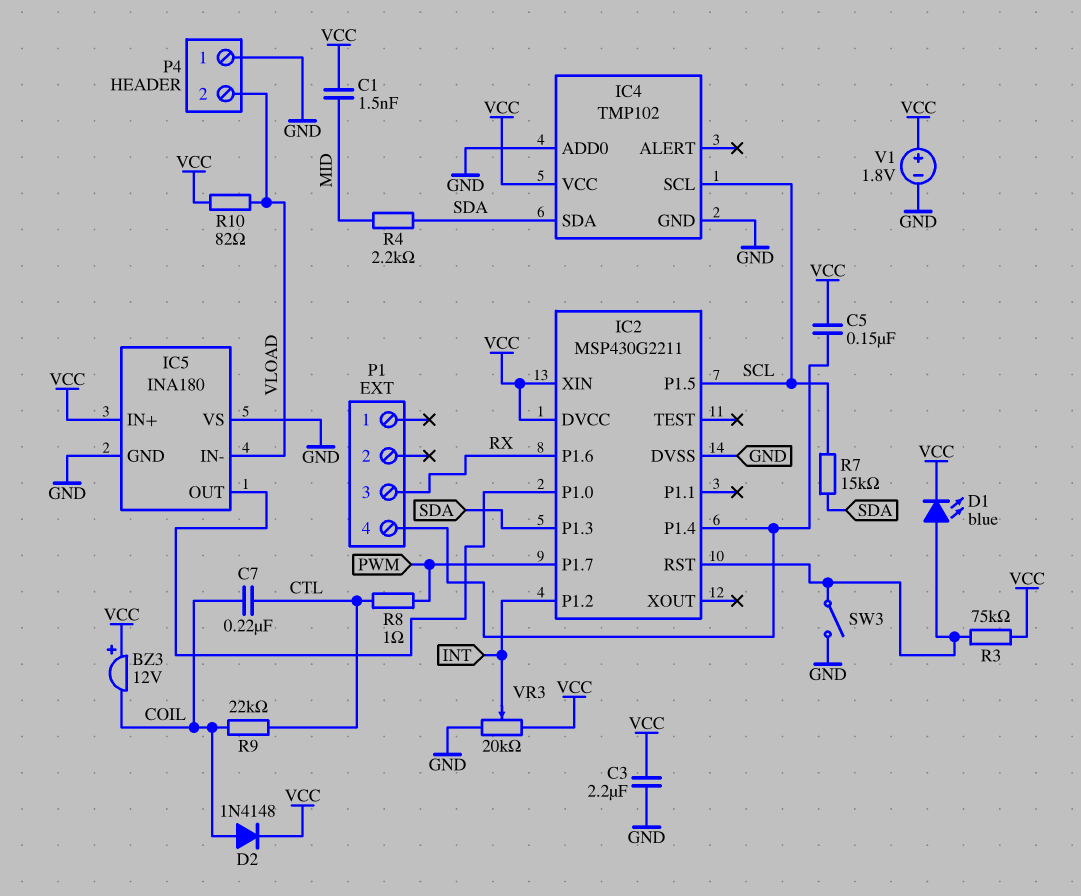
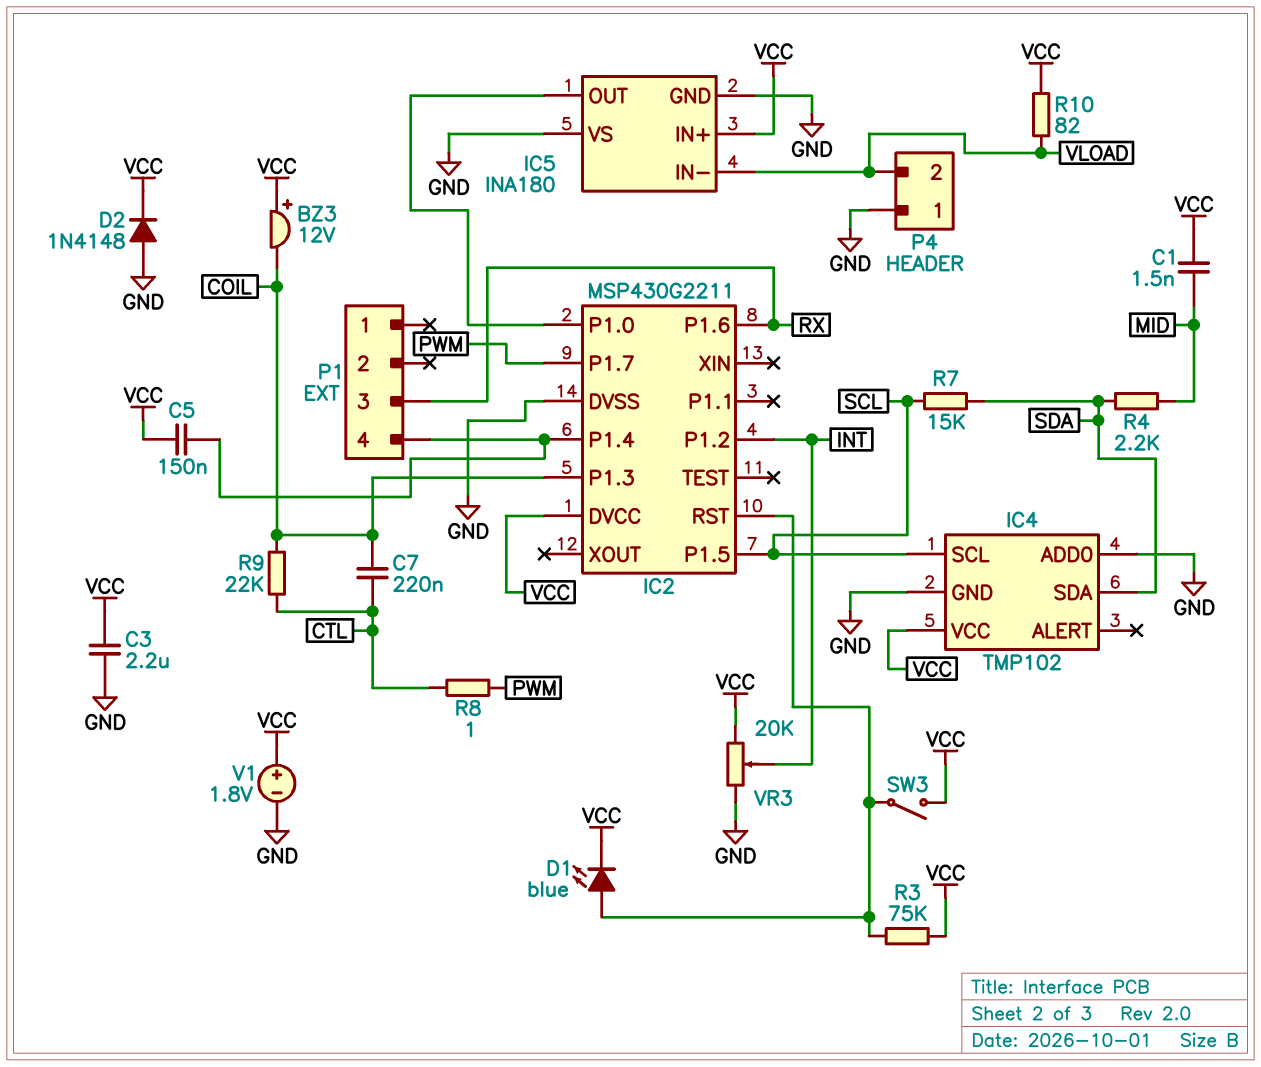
D2: diode 1N4148 (A COIL, K VCC) -> diode 1N4148 (A GND, K VCC)
IC2 pin P1.3: SDA -> COIL
IC2 pin XIN: VCC -> none
SW3: switch (GND, IC2/RST) -> switch (IC2/RST, VCC)

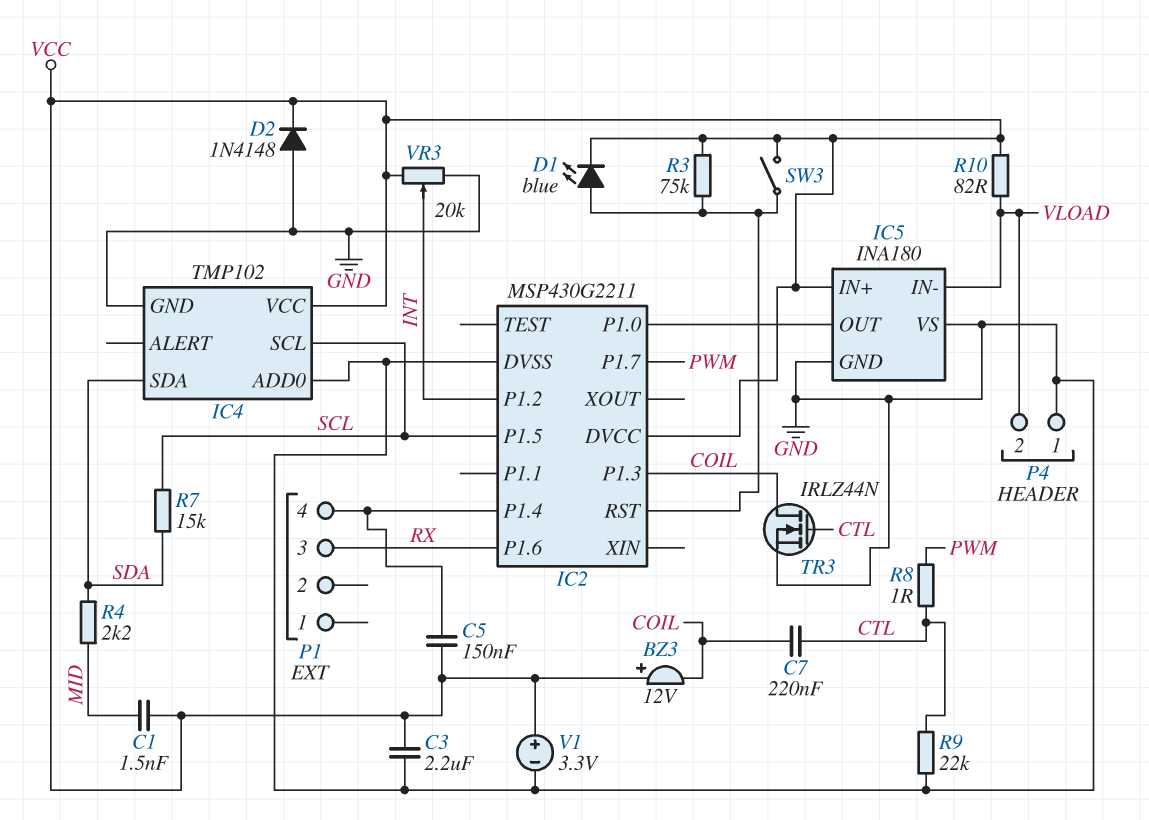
R9: 22k (COIL, CTL) -> 22k (CTL, GND)
TR3: none -> NMOS IRLZ44N (G CTL, D COIL, S GND)
V1: 1.8V (plus VCC, minus GND) -> 3.3V (plus VCC, minus GND)

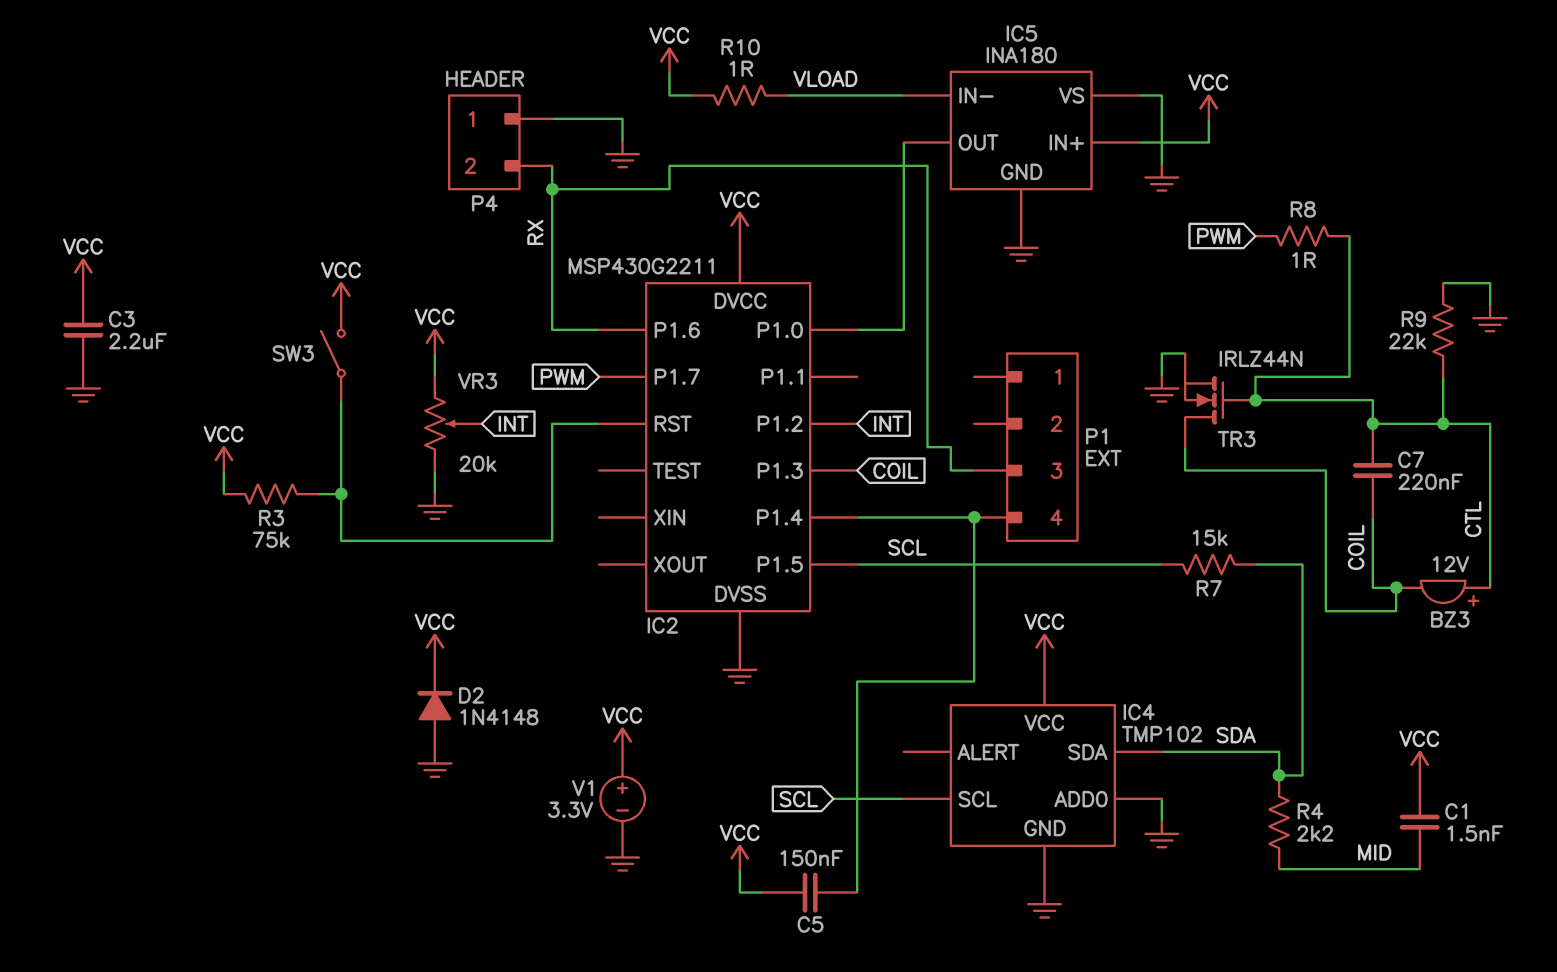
BZ3: buzzer 12V (plus VCC, minus COIL) -> buzzer 12V (plus CTL, minus COIL)
D1: LED blue (A IC2/RST, K VCC) -> none
P4 pin 2: VLOAD -> RX
R10: 82 (VCC, VLOAD) -> 1 (VCC, VLOAD)

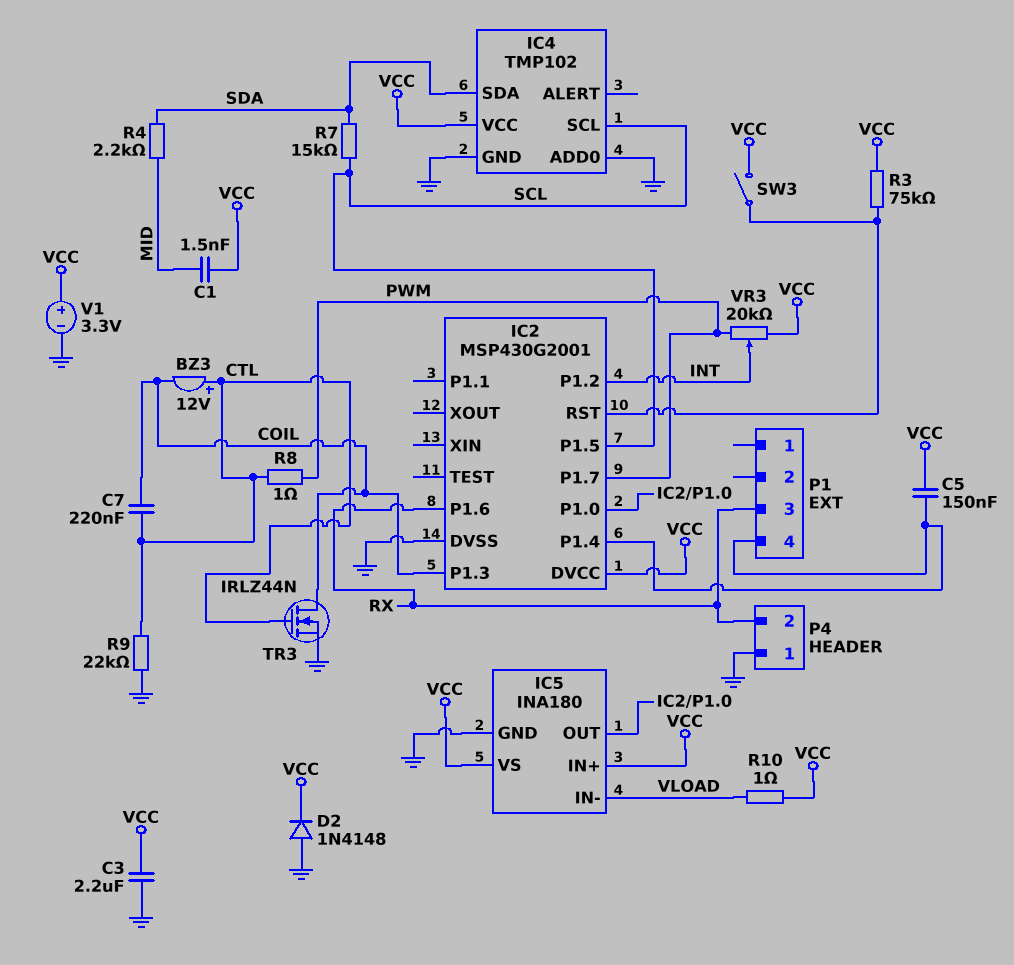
IC2: MSP430G2211 -> MSP430G2001
IC5 pin VS: GND -> VCC
VR3: 20k (GND, VCC, wiper INT) -> 20k (PWM, VCC, wiper INT)

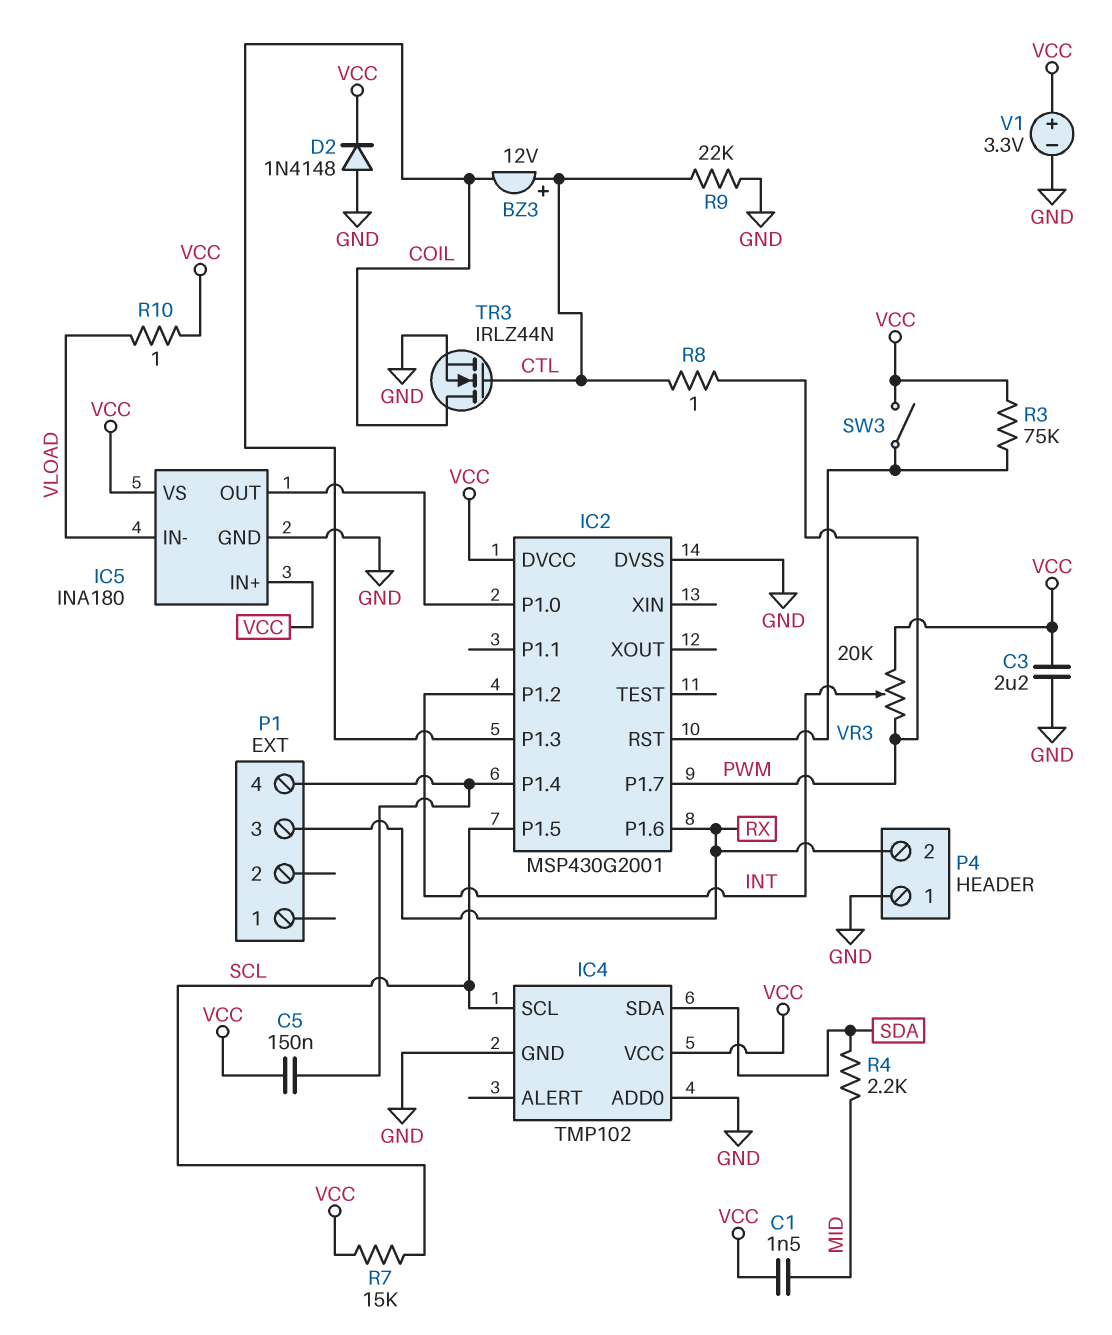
C7: 220nF (COIL, CTL) -> none
R7: 15k (SCL, SDA) -> 15k (SCL, VCC)

